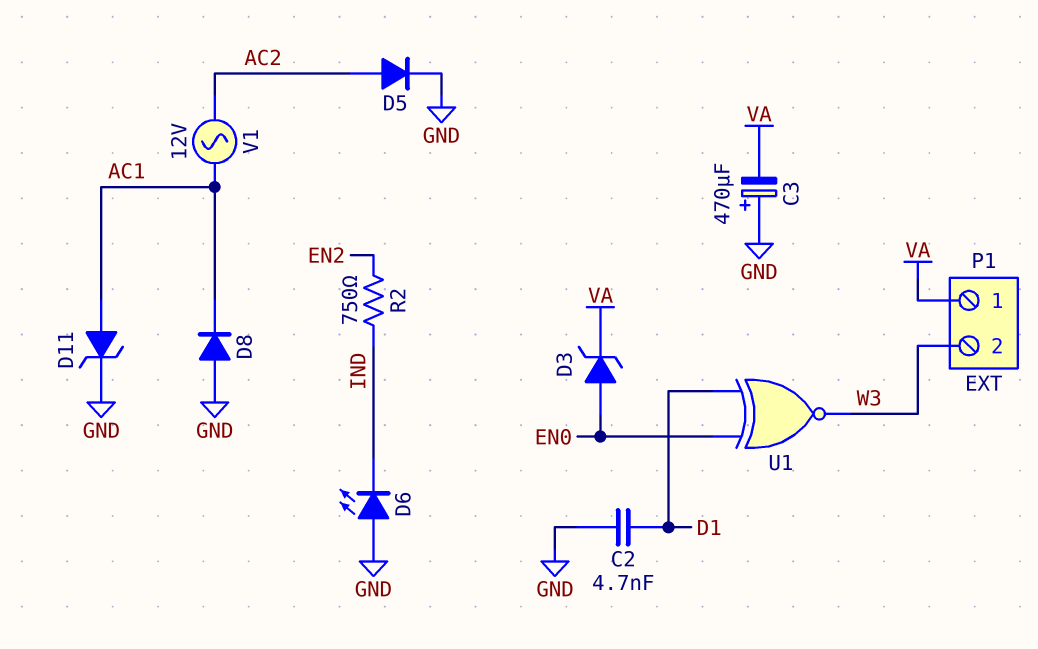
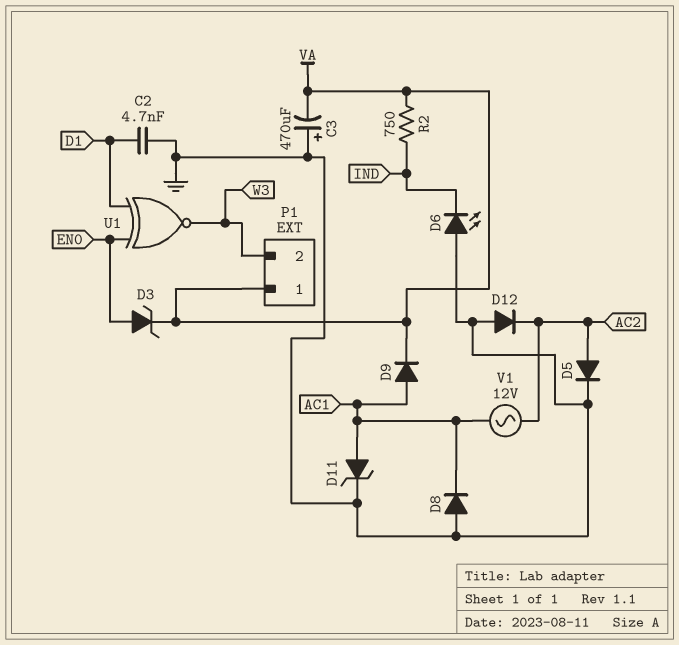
D9: none -> diode (A AC1, K VA)
D12: none -> diode (A GND, K AC2)
R2: 750 (EN2, IND) -> 750 (IND, VA)

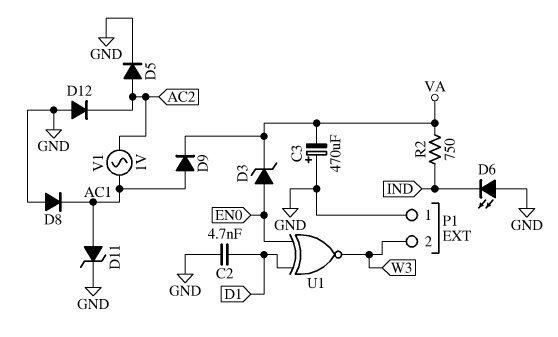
P1 pin 1: VA -> GND
V1: AC 12V (AC1, AC2) -> AC 1V (AC1, AC2)

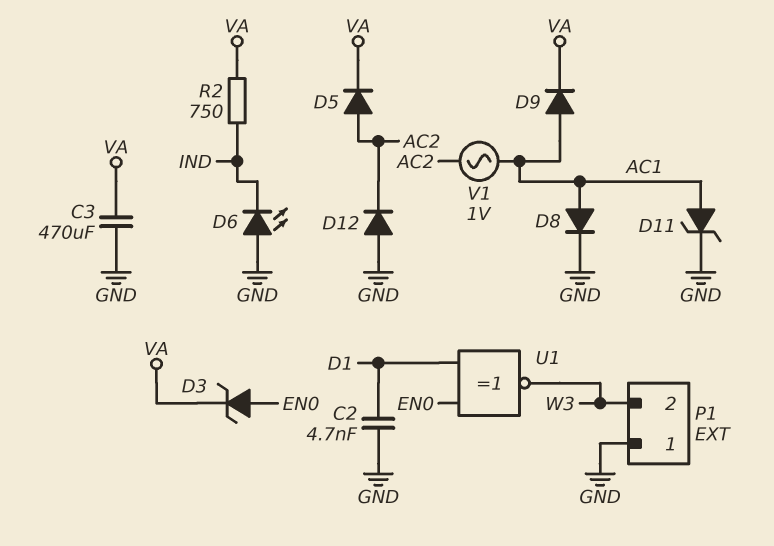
C3: 470uF (plus GND, minus VA) -> 470uF (GND, VA)
D5: diode (A AC2, K GND) -> diode (A AC2, K VA)
D8: diode (A GND, K AC1) -> diode (A AC1, K GND)

